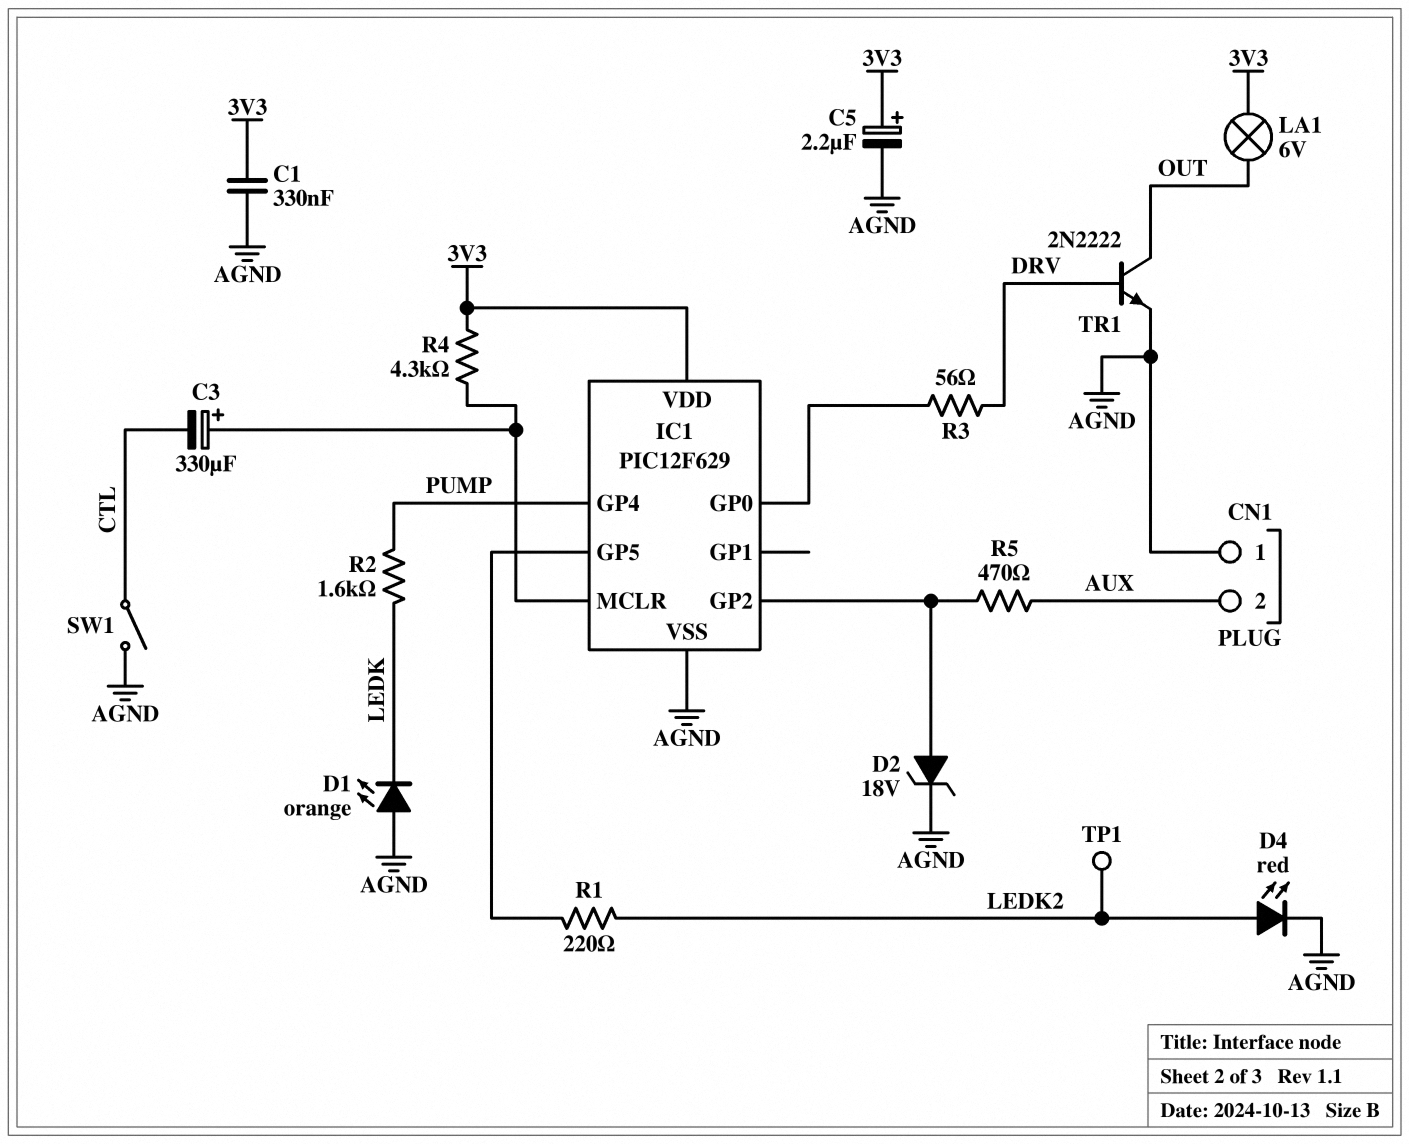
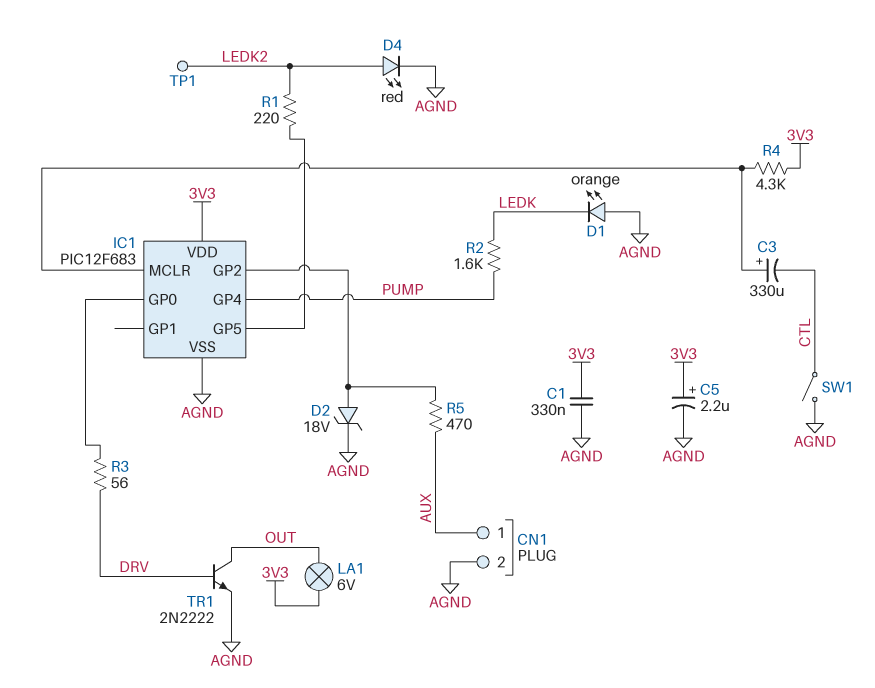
CN1 pin 1: AGND -> AUX
CN1 pin 2: AUX -> AGND
IC1: PIC12F629 -> PIC12F683

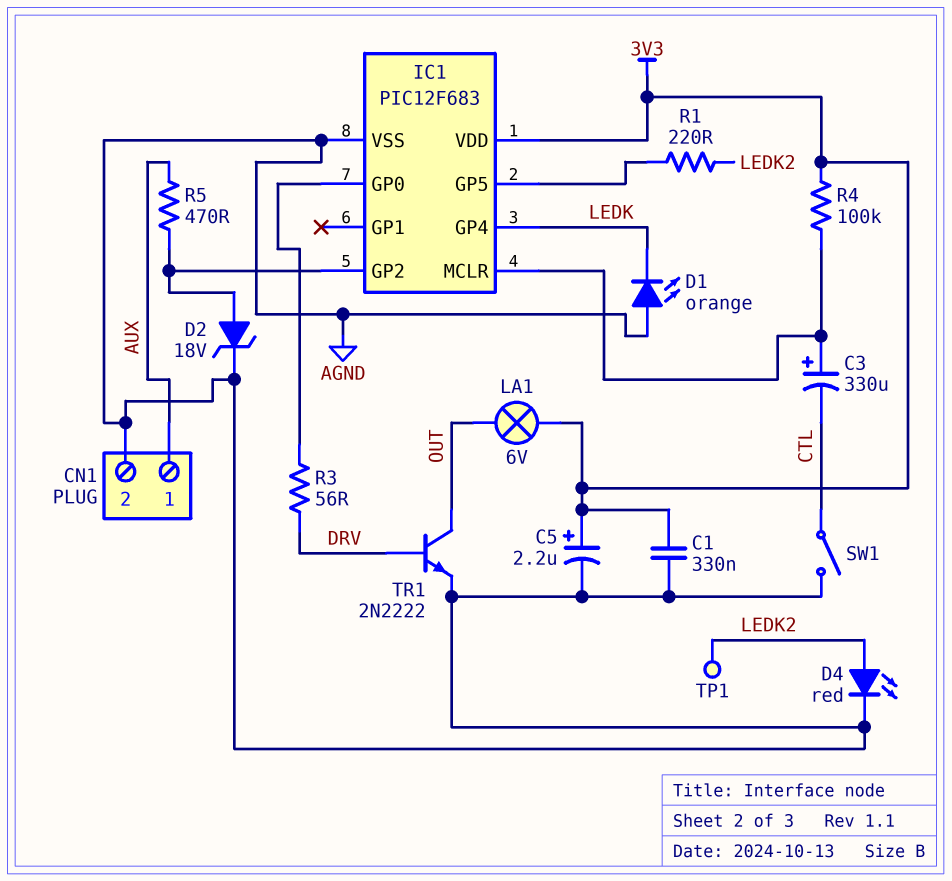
IC1 pin GP4: PUMP -> LEDK
R2: 1.6k (LEDK, PUMP) -> none
R4: 4.3k (3V3, IC1/MCLR) -> 100k (3V3, IC1/MCLR)

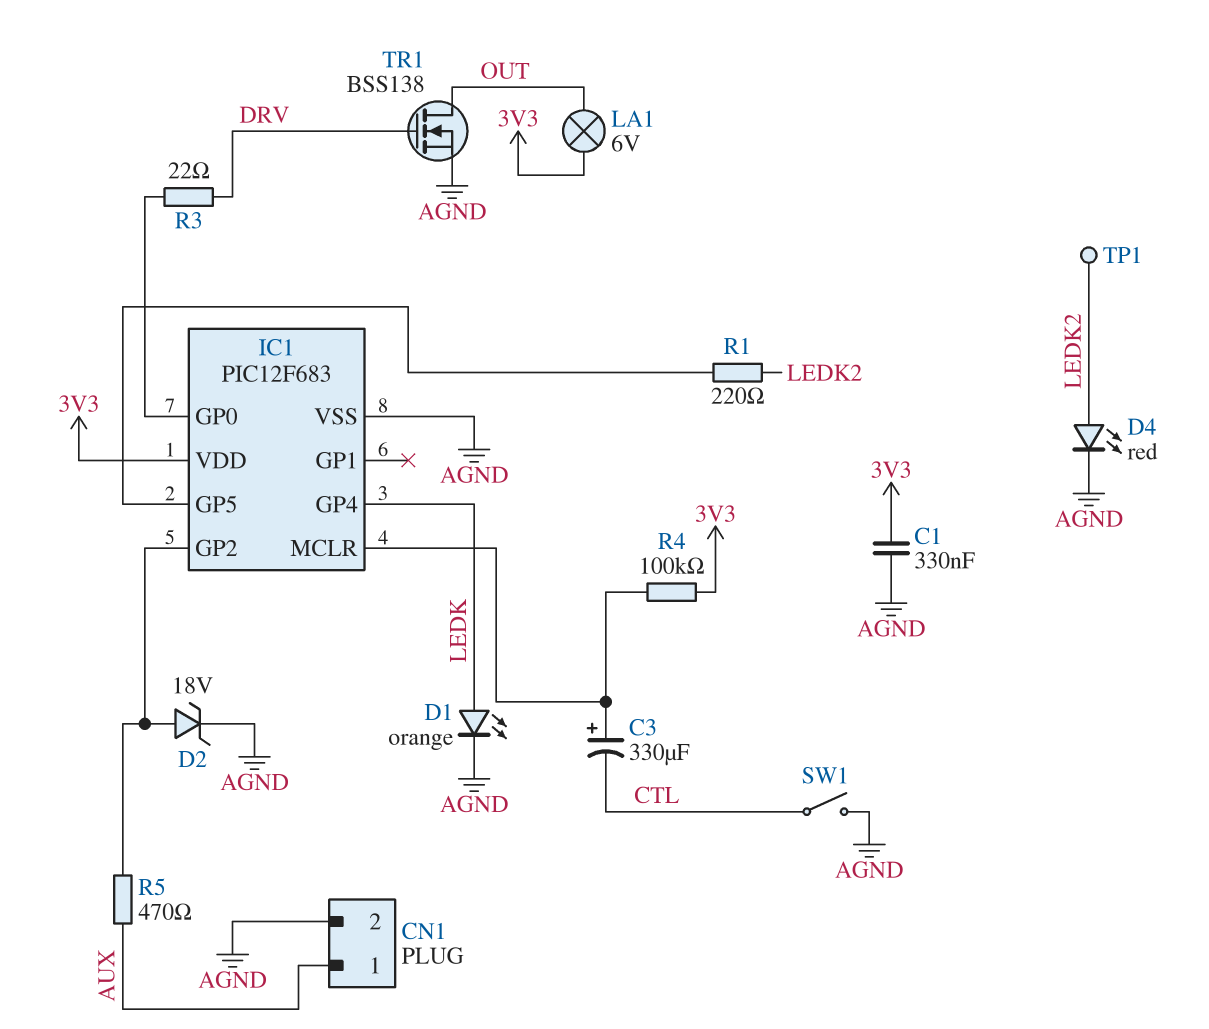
C5: 2.2uF (plus 3V3, minus AGND) -> none
D1: LED orange (A AGND, K LEDK) -> LED orange (A LEDK, K AGND)
R3: 56 (DRV, IC1/GP0) -> 22 (DRV, IC1/GP0)
TR1: NPN 2N2222 (B DRV, C OUT, E AGND) -> NMOS BSS138 (G DRV, D OUT, S AGND)

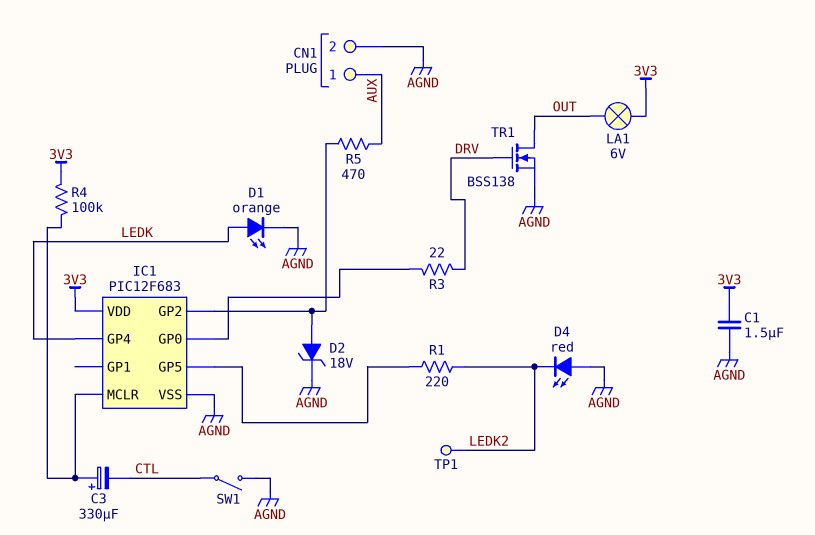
C1: 330nF (3V3, AGND) -> 1.5uF (3V3, AGND)
D4: LED red (A LEDK2, K AGND) -> LED red (A AGND, K LEDK2)

